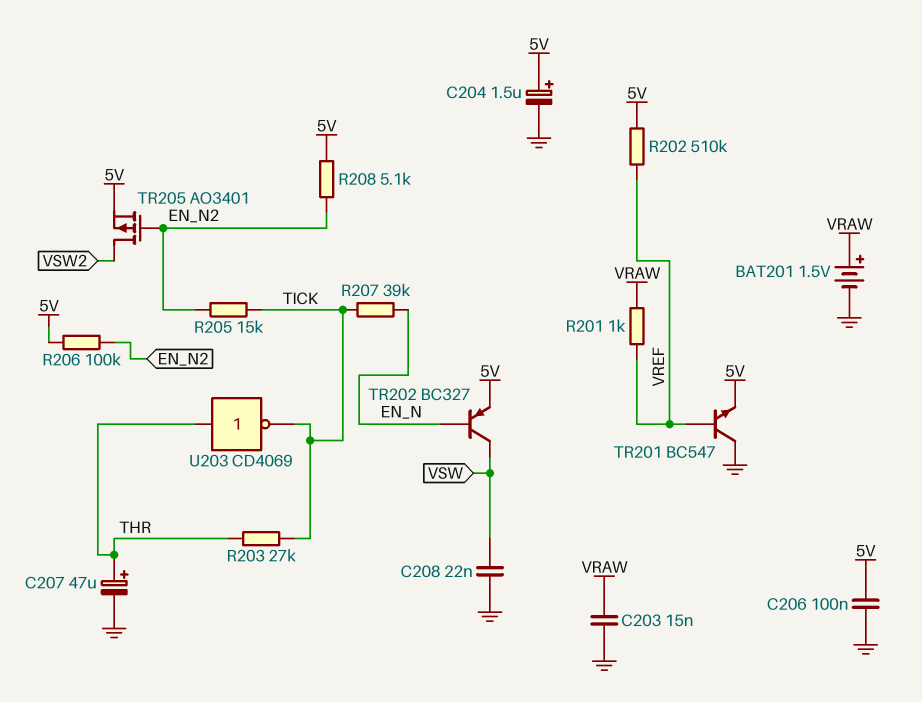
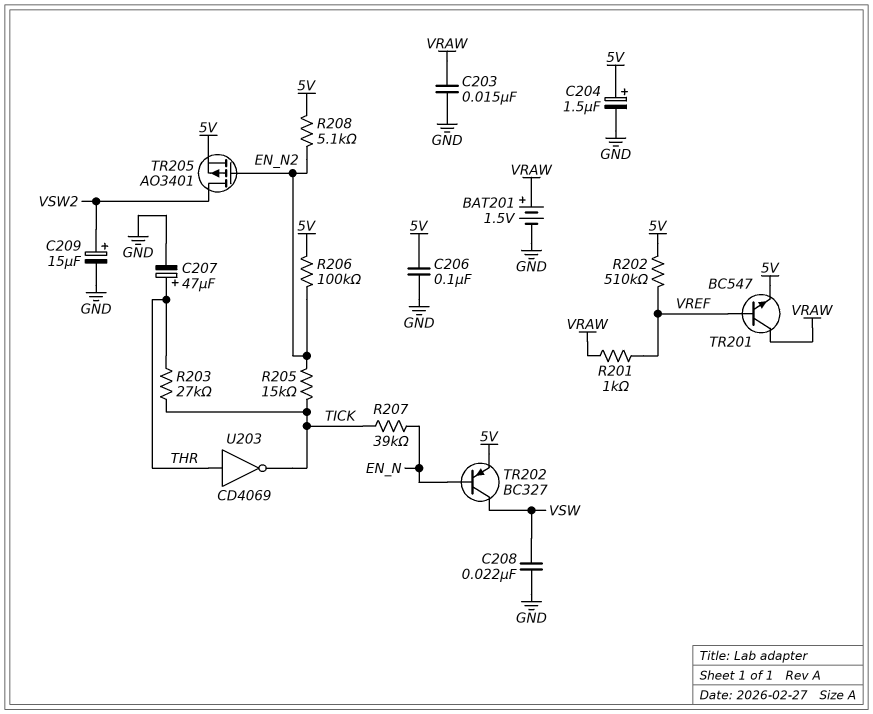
C209: none -> 15uF (plus VSW2, minus GND)
TR201: NPN BC547 (B VREF, C GND, E 5V) -> NPN BC547 (B VREF, C VRAW, E 5V)

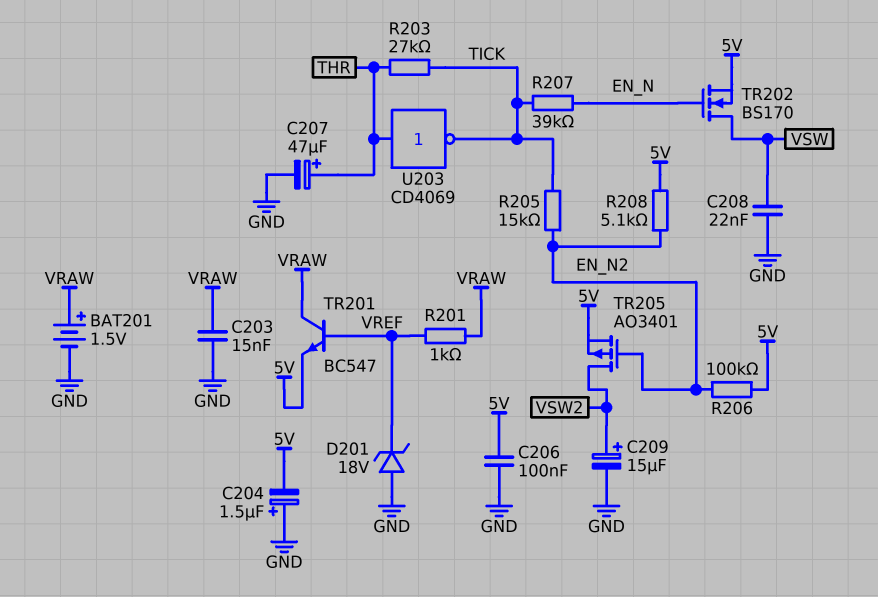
C204: 1.5uF (plus 5V, minus GND) -> 1.5uF (plus GND, minus 5V)
D201: none -> zener 18V (A GND, K VREF)
R202: 510k (5V, VREF) -> none
TR202: PNP BC327 (B EN_N, C VSW, E 5V) -> NMOS BS170 (G EN_N, D VSW, S 5V)

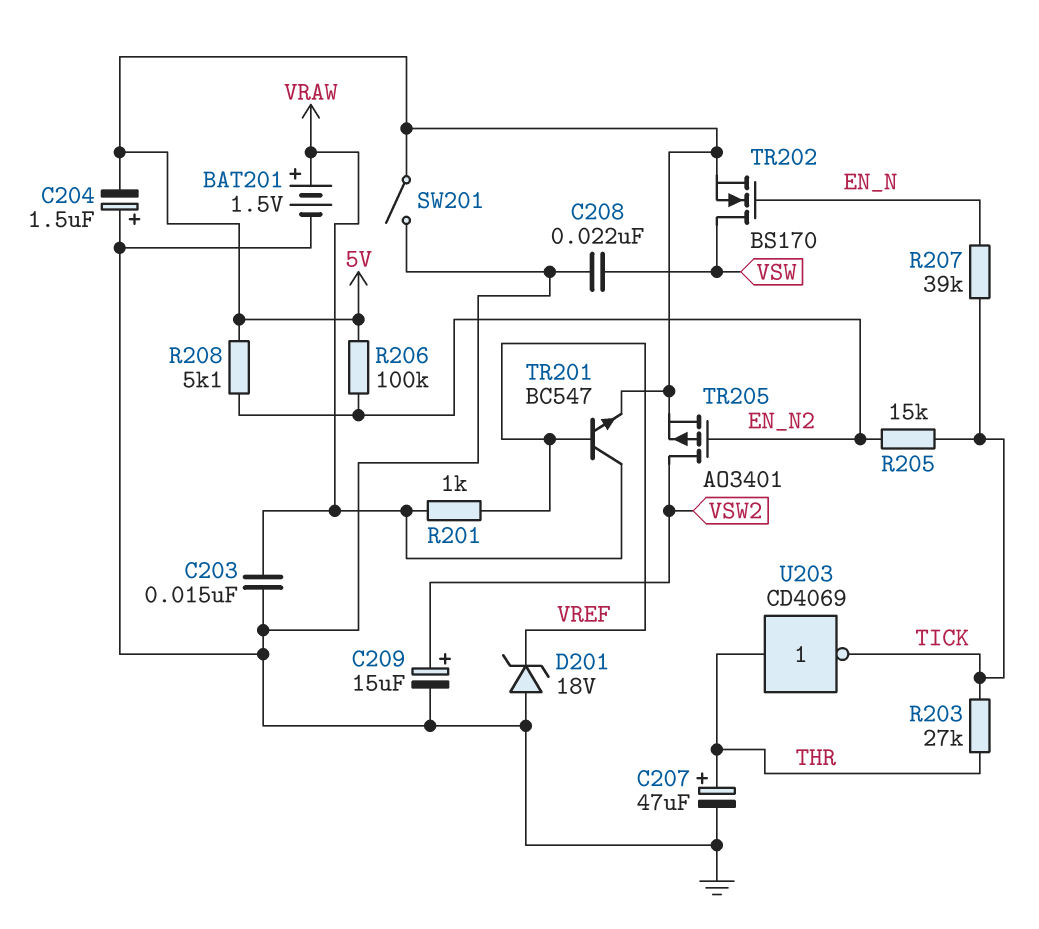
C206: 100nF (5V, GND) -> none
SW201: none -> switch (5V, GND)

